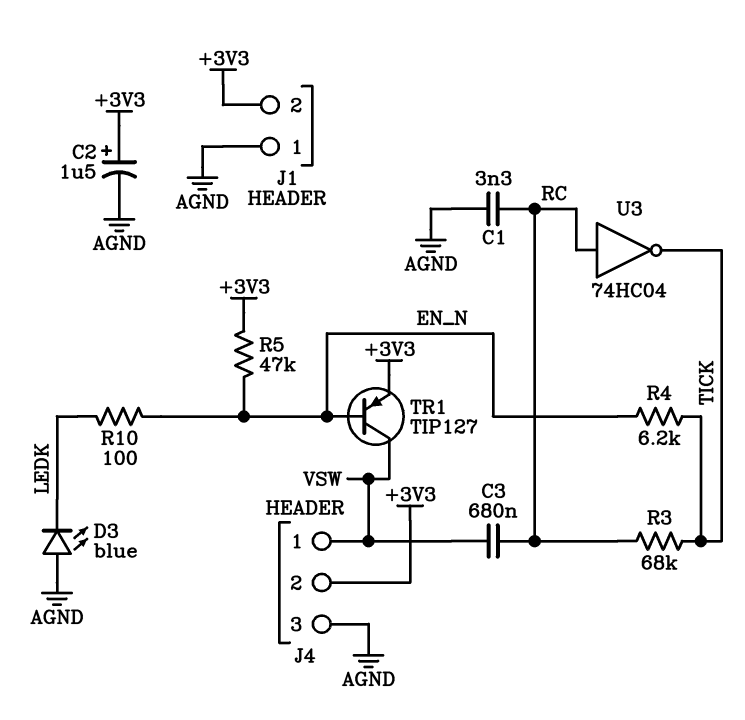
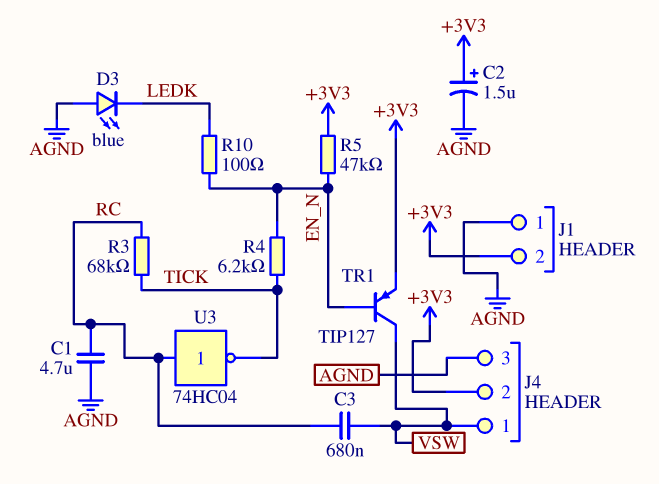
C1: 3.3nF (AGND, RC) -> 4.7uF (AGND, RC)

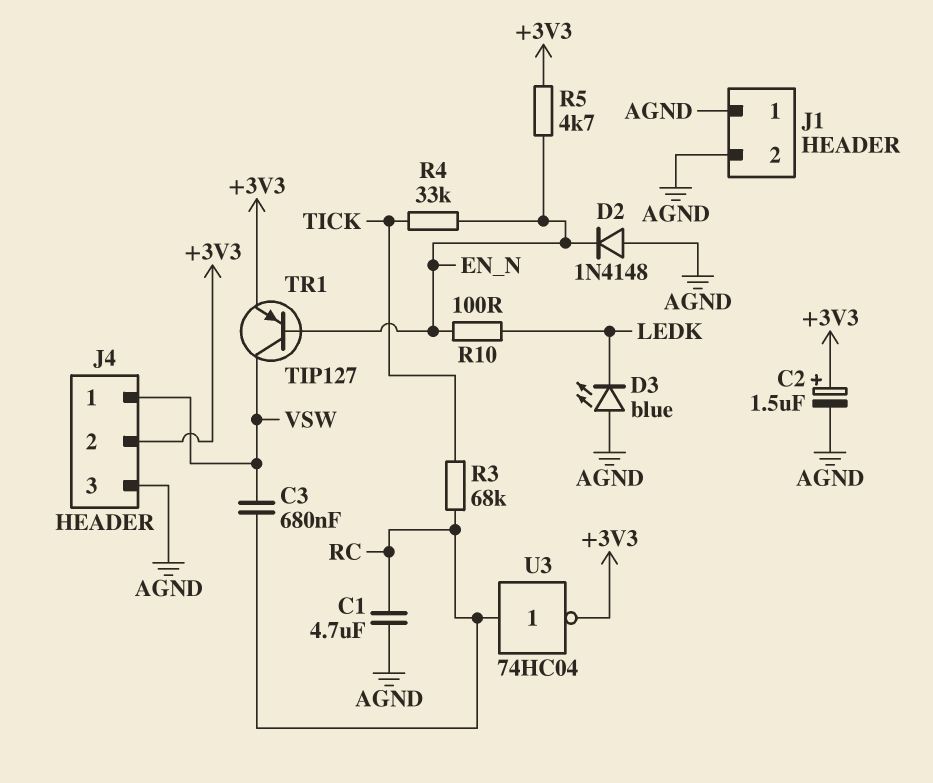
D2: none -> diode 1N4148 (A AGND, K EN_N)
J1 pin 2: +3V3 -> AGND
R4: 6.2k (EN_N, TICK) -> 33k (EN_N, TICK)
R5: 47k (+3V3, EN_N) -> 4.7k (+3V3, EN_N)
U3: NOT 74HC04 (in RC, out TICK) -> NOT 74HC04 (in RC, out +3V3)

